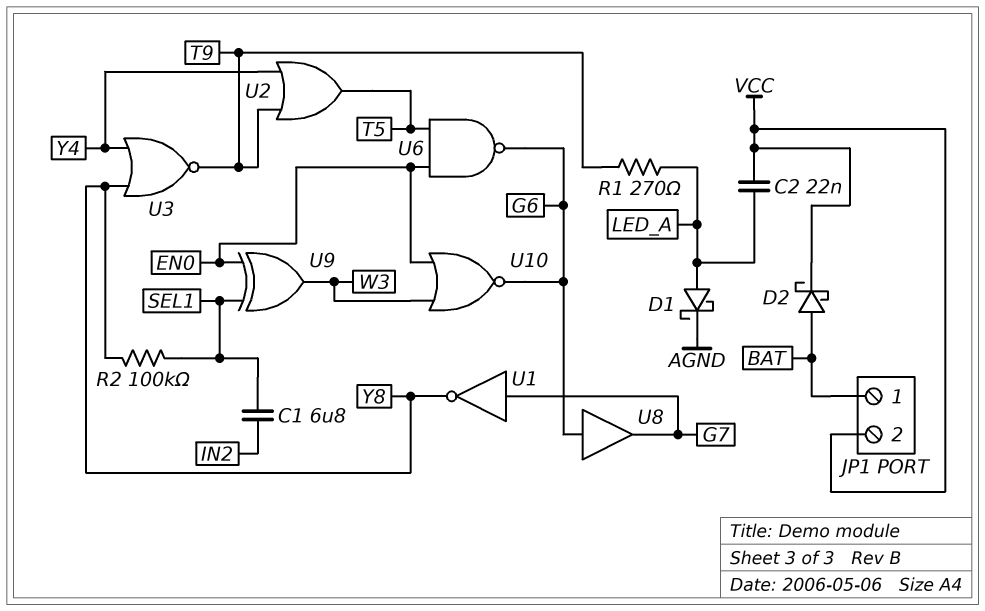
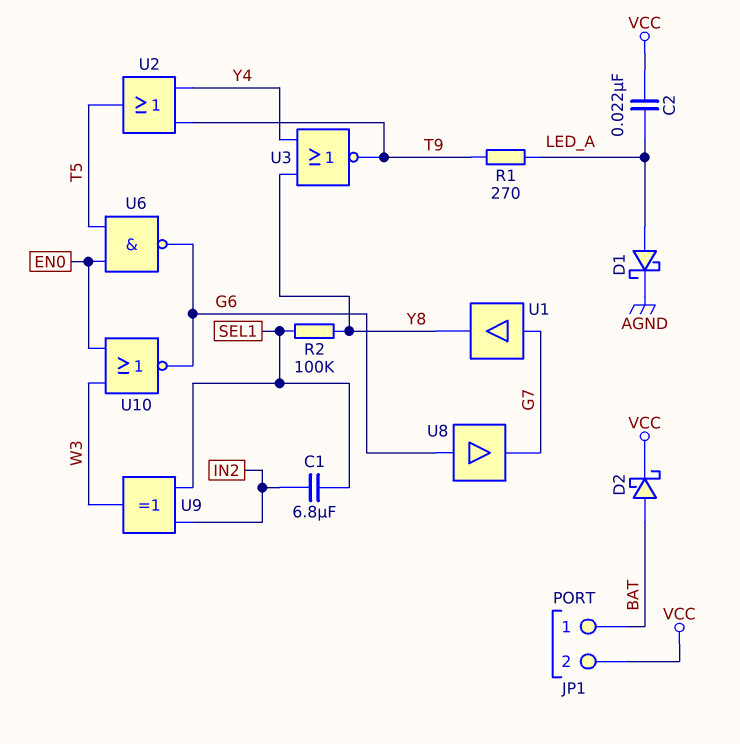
U1: NOT (in G7, out Y8) -> buffer (in G7, out Y8)
U9: XOR (in EN0, in SEL1, out W3) -> XOR (in IN2, in SEL1, out W3)

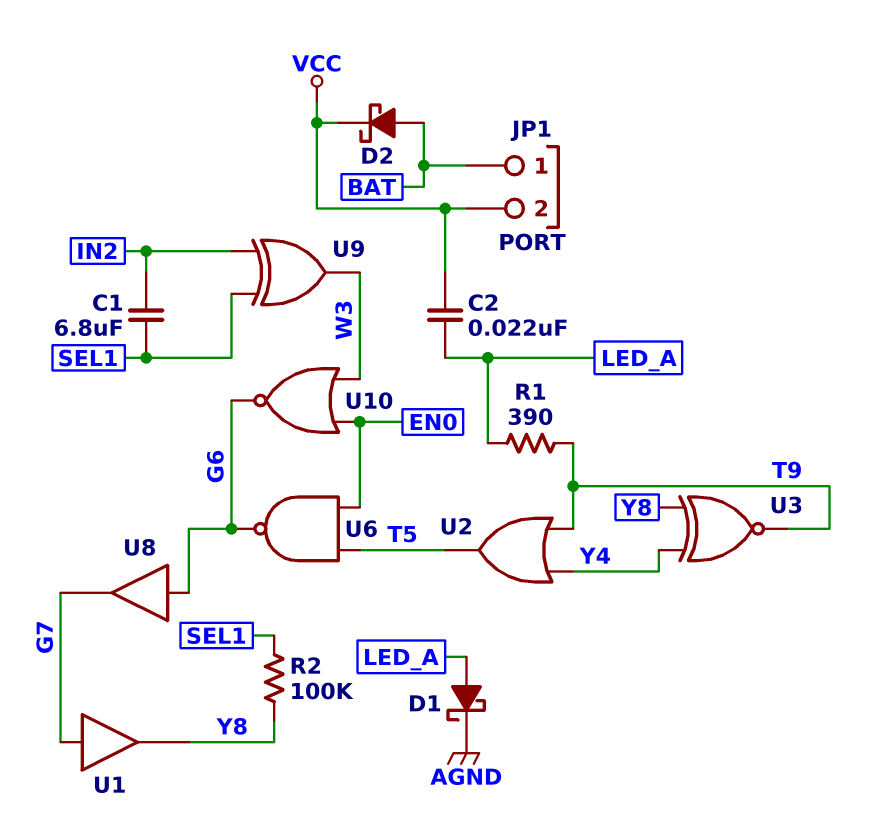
R1: 270 (LED_A, T9) -> 390 (LED_A, T9)
U3: NOR (in Y4, in Y8, out T9) -> XNOR (in Y4, in Y8, out T9)

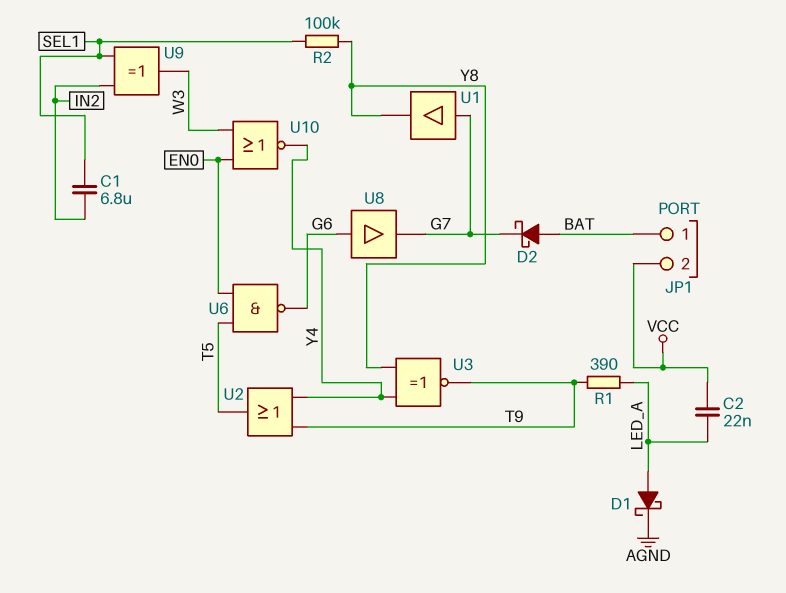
D2: schottky (A BAT, K VCC) -> schottky (A BAT, K G7)
U10: NOR (in EN0, in W3, out G6) -> NOR (in EN0, in W3, out Y4)

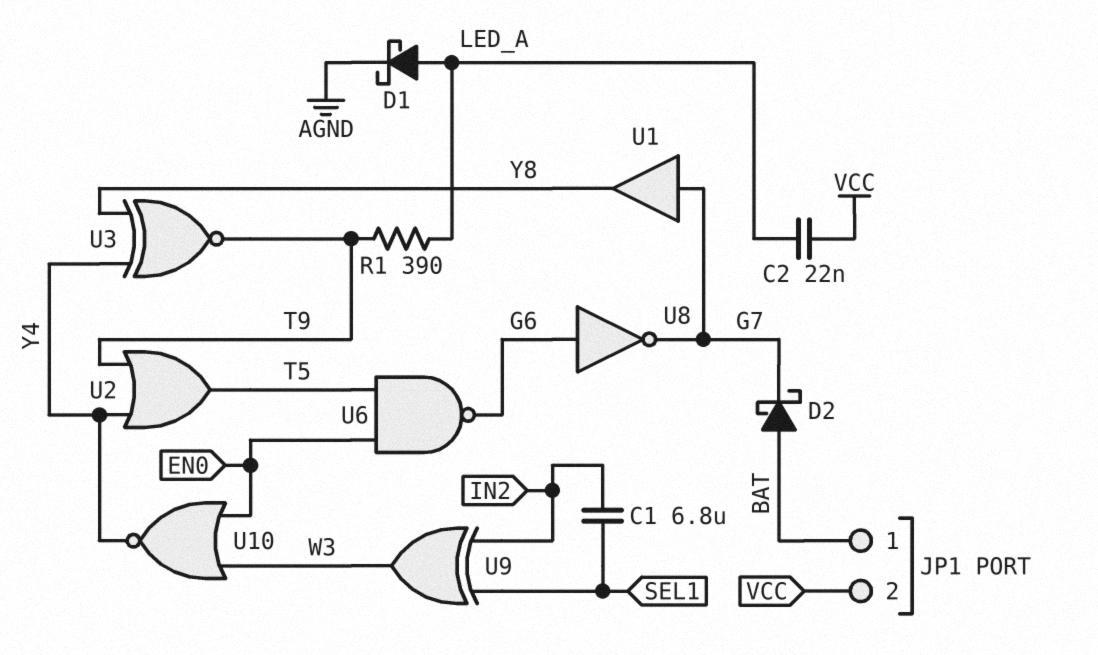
R2: 100k (SEL1, Y8) -> none
U8: buffer (in G6, out G7) -> NOT (in G6, out G7)

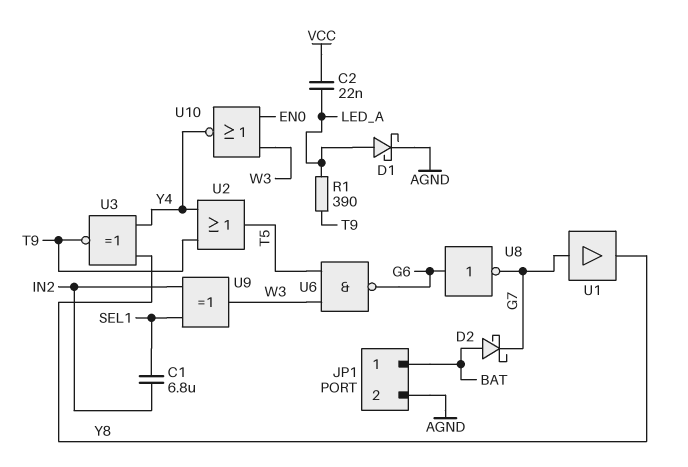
JP1 pin 2: VCC -> AGND
U6: NAND (in EN0, in T5, out G6) -> NAND (in T5, in W3, out G6)

